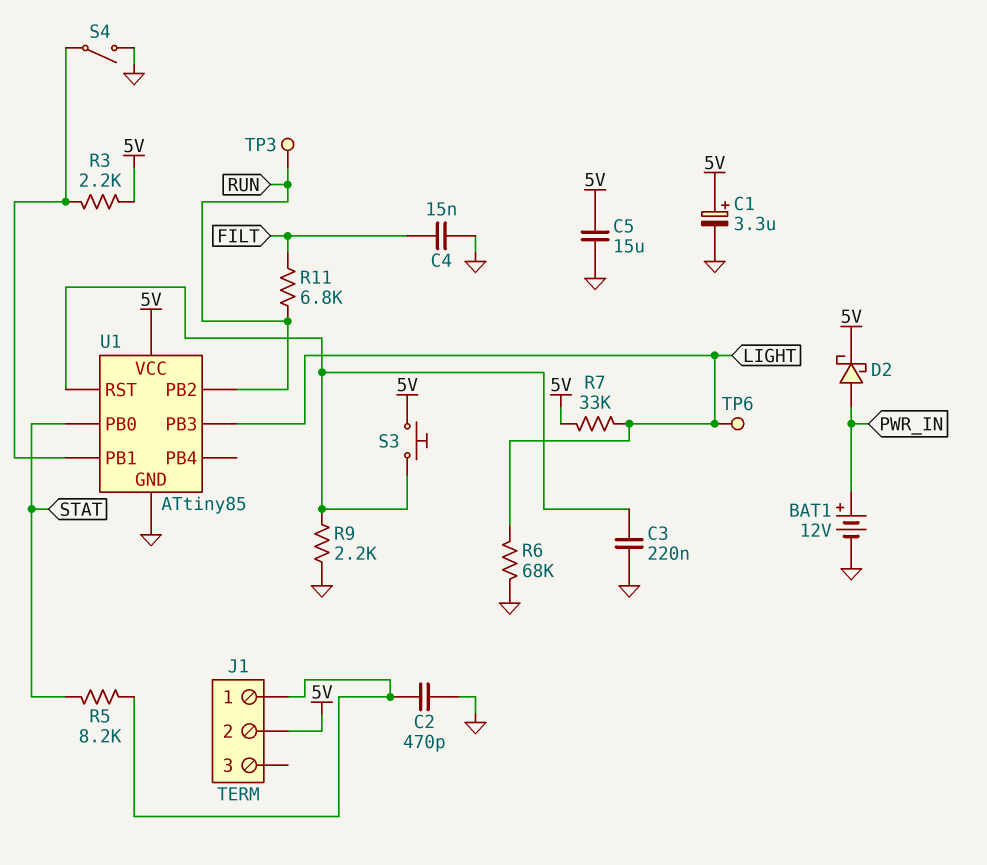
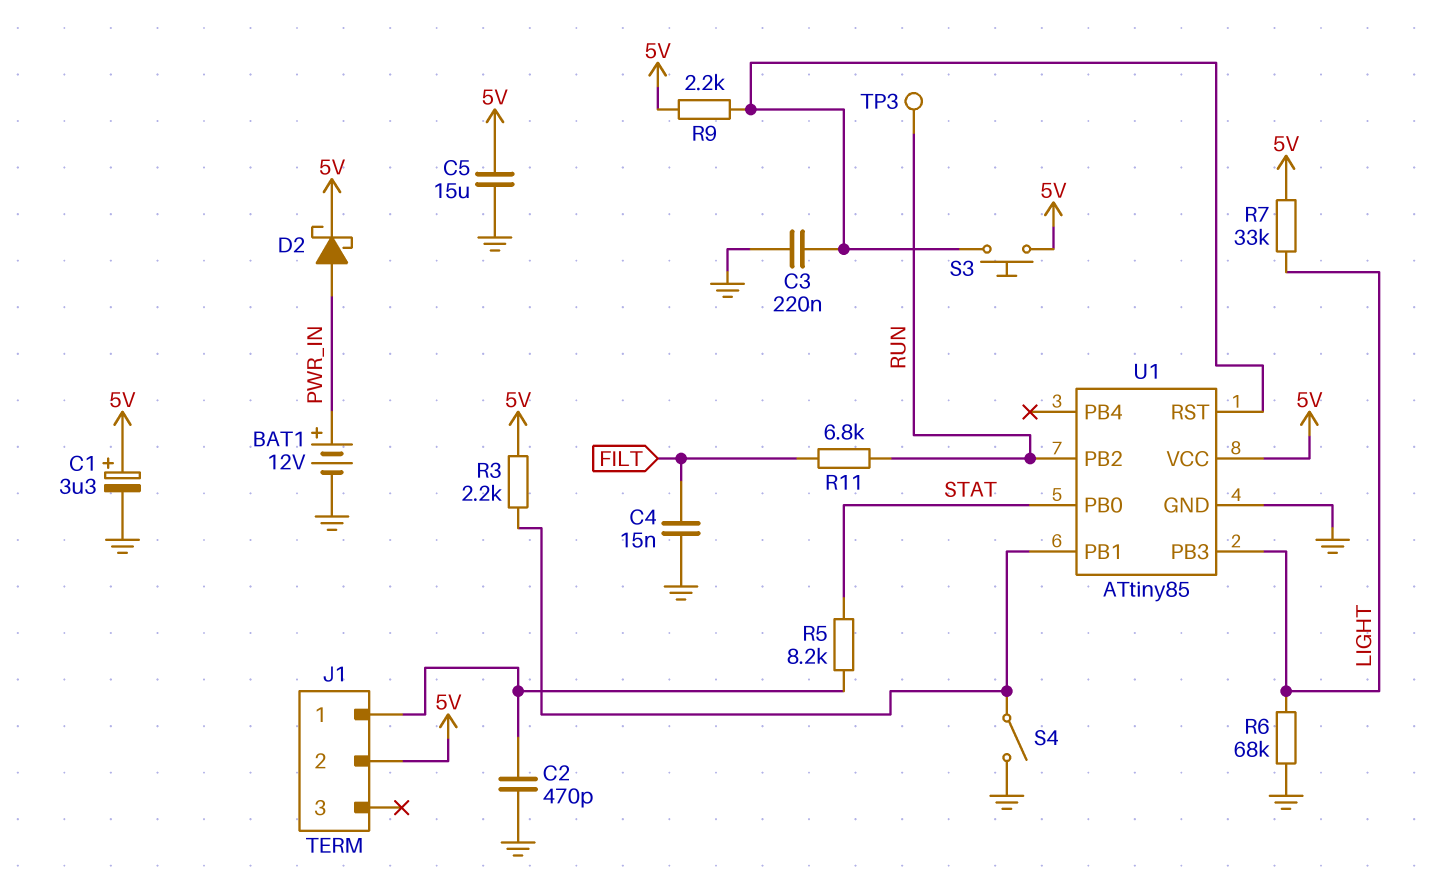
R9: 2.2k (GND, U1/RST) -> 2.2k (5V, U1/RST)
TP6: test point (LIGHT) -> none

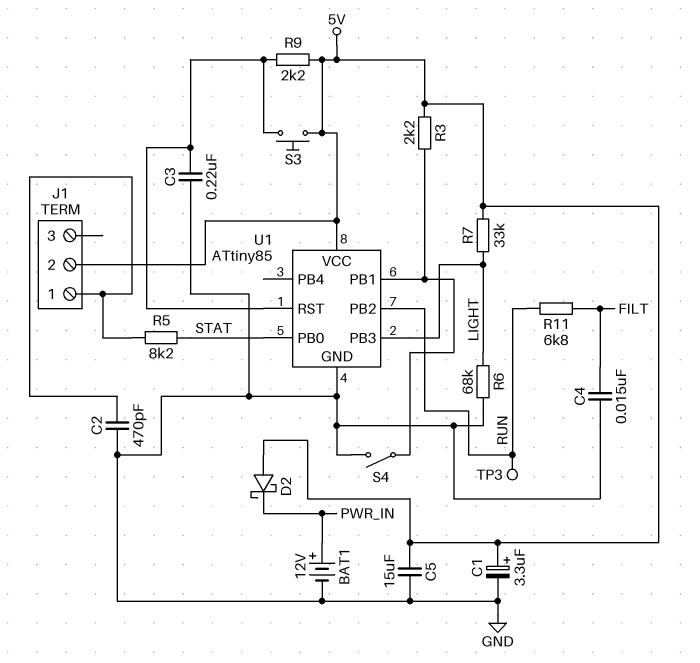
D2: schottky (A PWR_IN, K 5V) -> schottky (A 5V, K PWR_IN)

